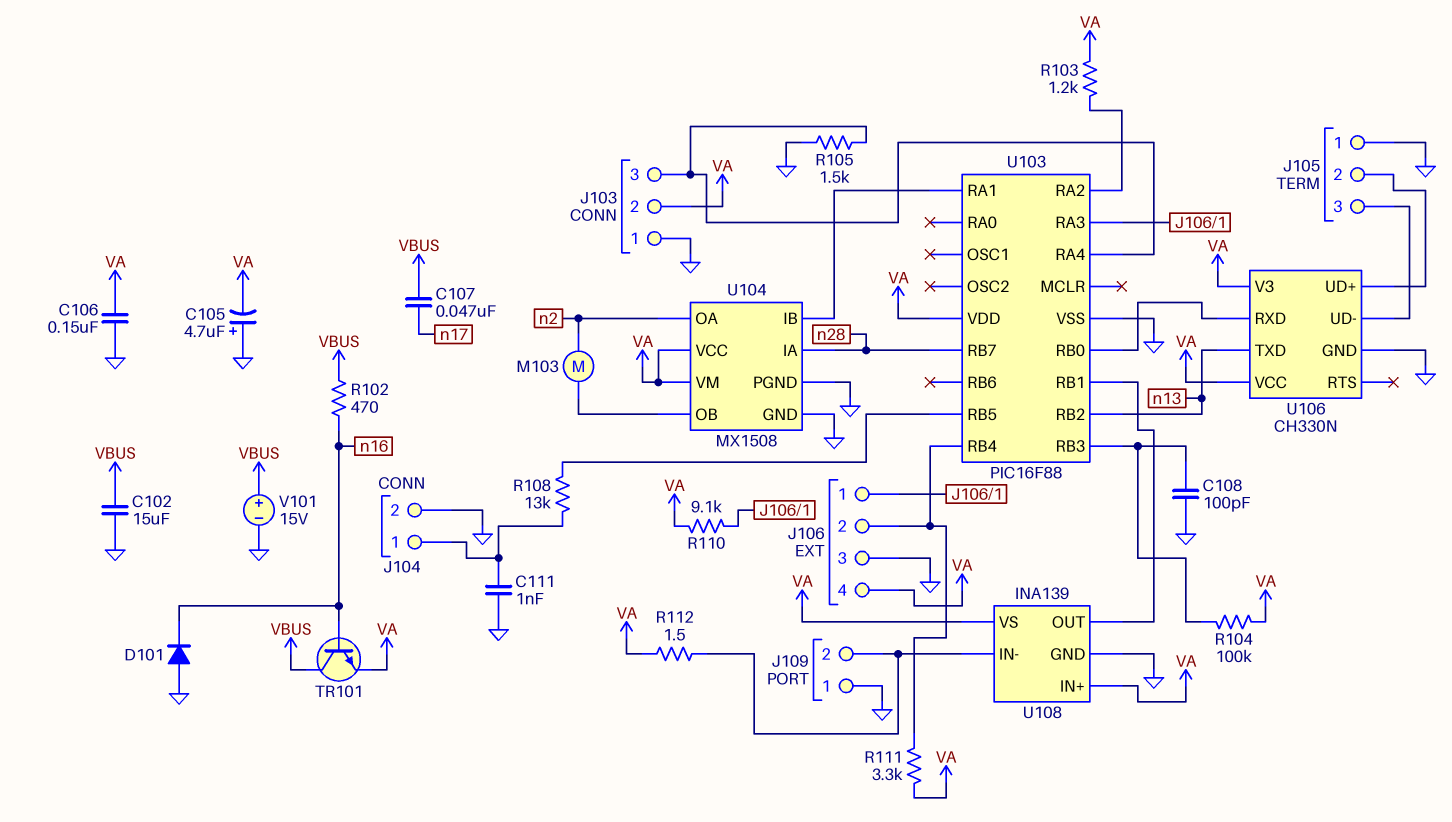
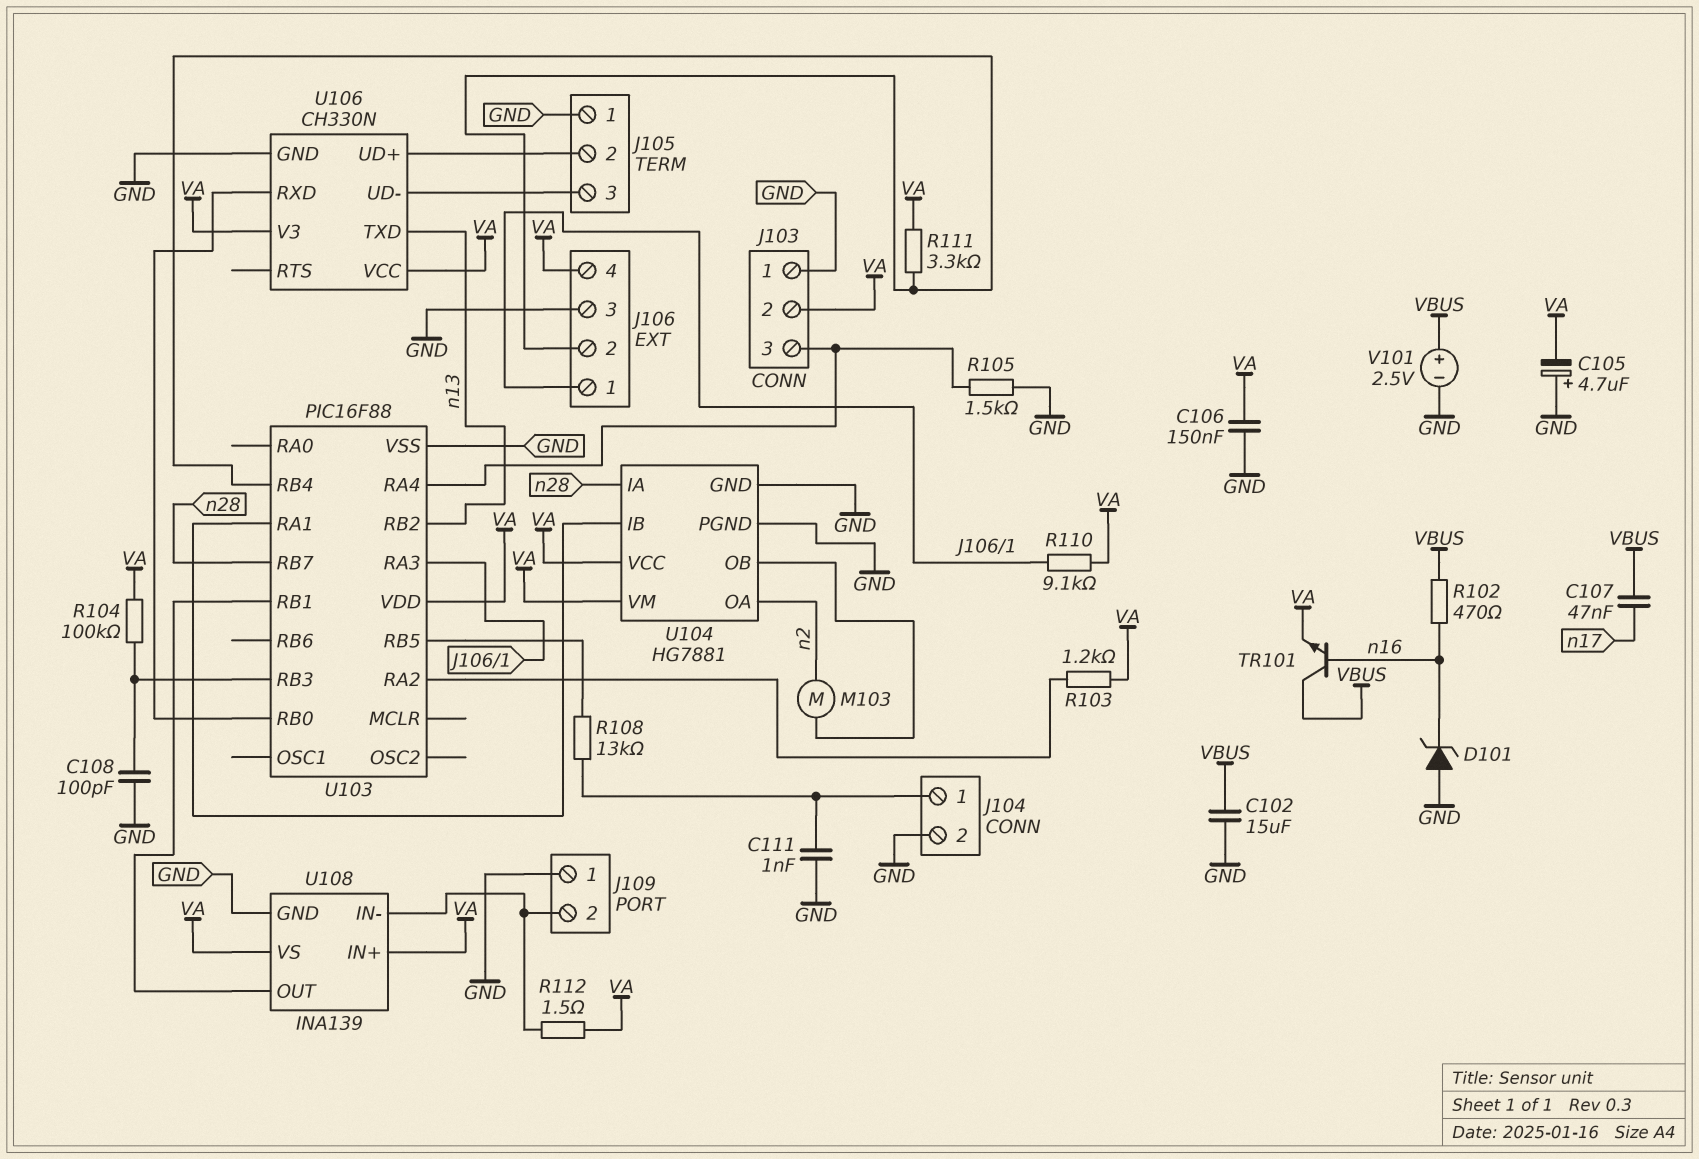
D101: diode (A GND, K n16) -> zener (A GND, K n16)
U104: MX1508 -> HG7881
V101: 15V (plus VBUS, minus GND) -> 2.5V (plus VBUS, minus GND)

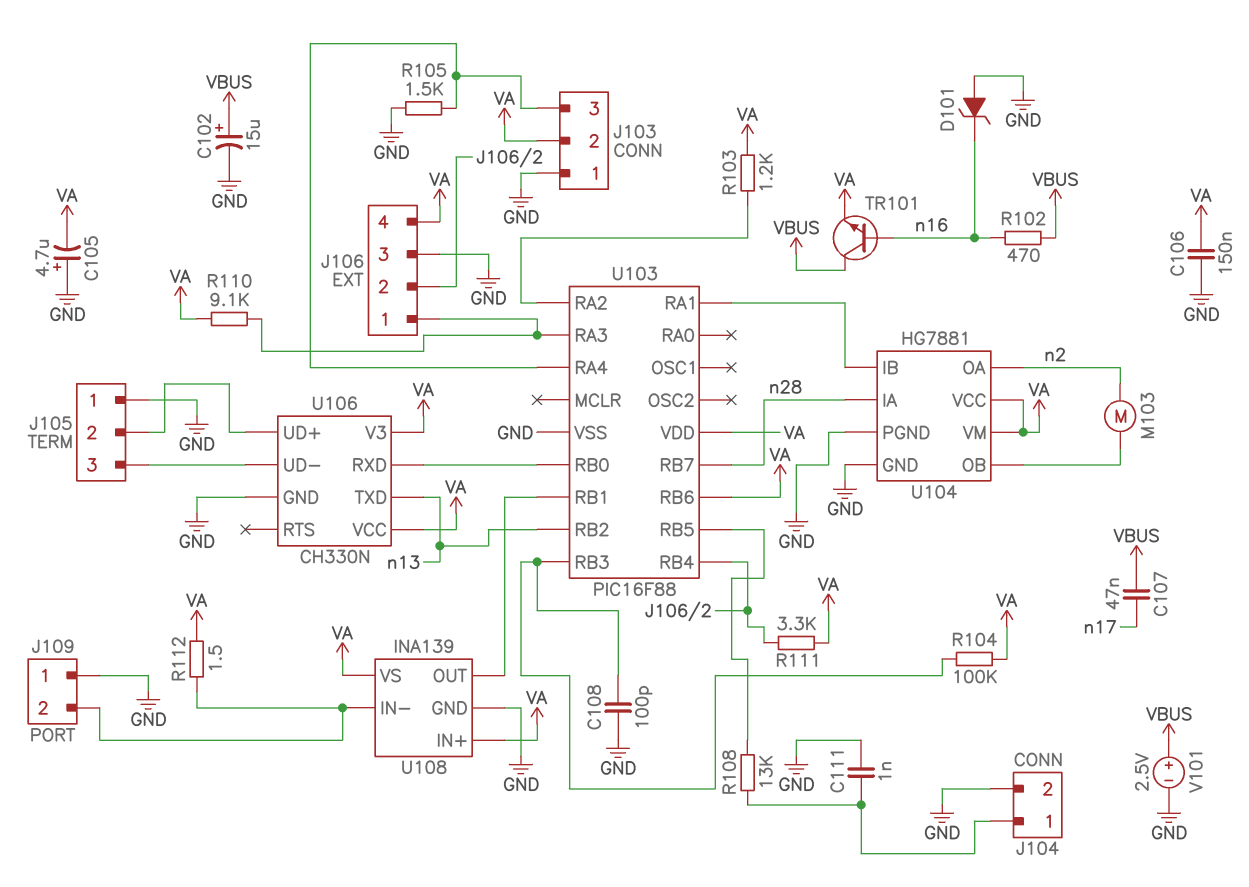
C102: 15uF (GND, VBUS) -> 15uF (plus VBUS, minus GND)
U103 pin RB6: none -> VA

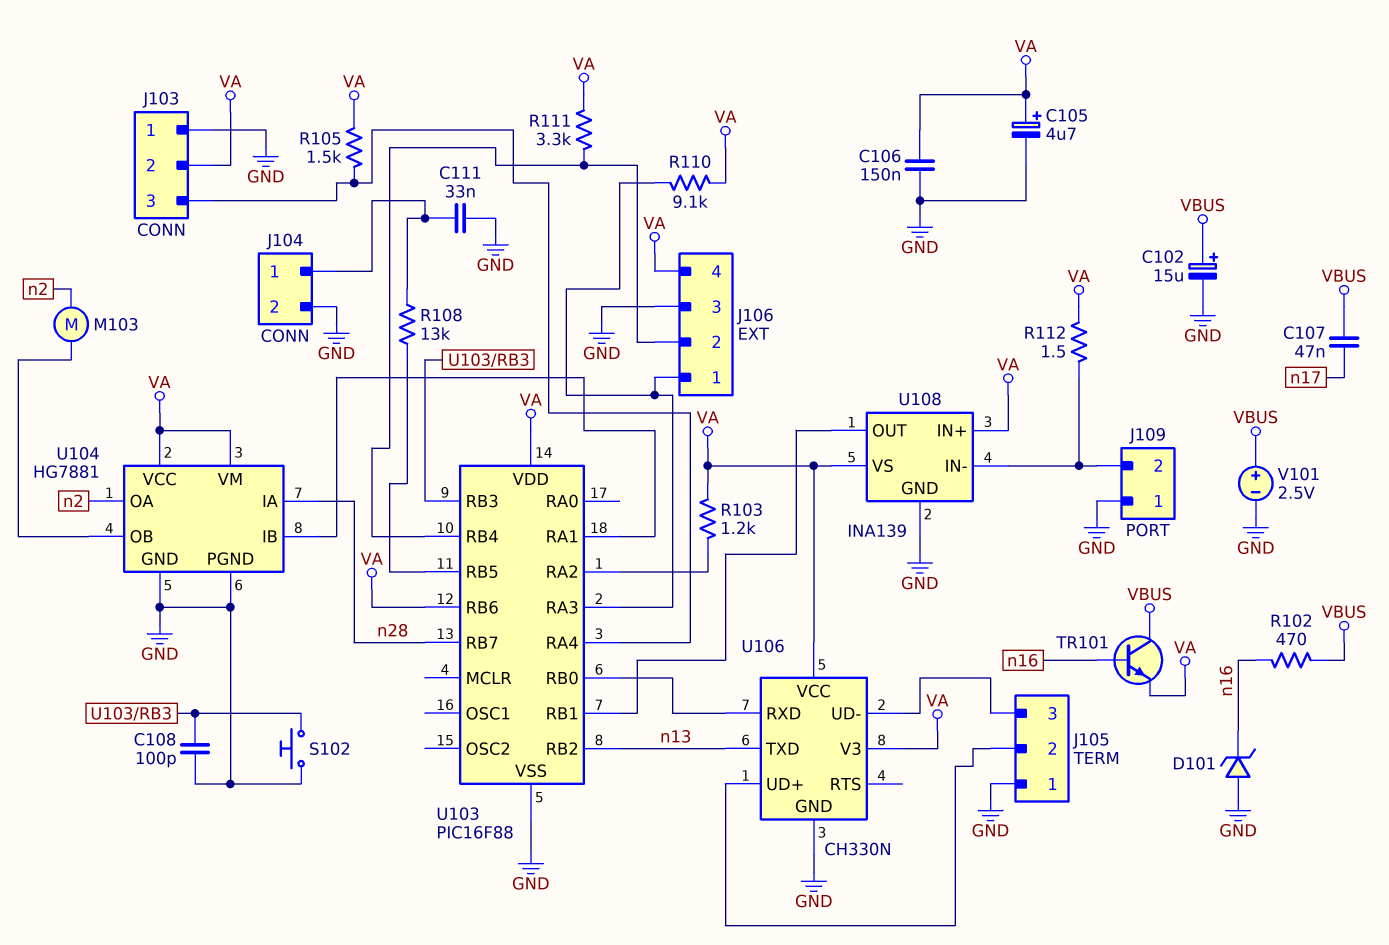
C105: 4.7uF (plus GND, minus VA) -> 4.7uF (plus VA, minus GND)
C111: 1nF (GND, J104/1) -> 33nF (GND, J104/1)
R104: 100k (U103/RB3, VA) -> none
R105: 1.5k (GND, J103/3) -> 1.5k (J103/3, VA)
S102: none -> button (GND, U103/RB3)

